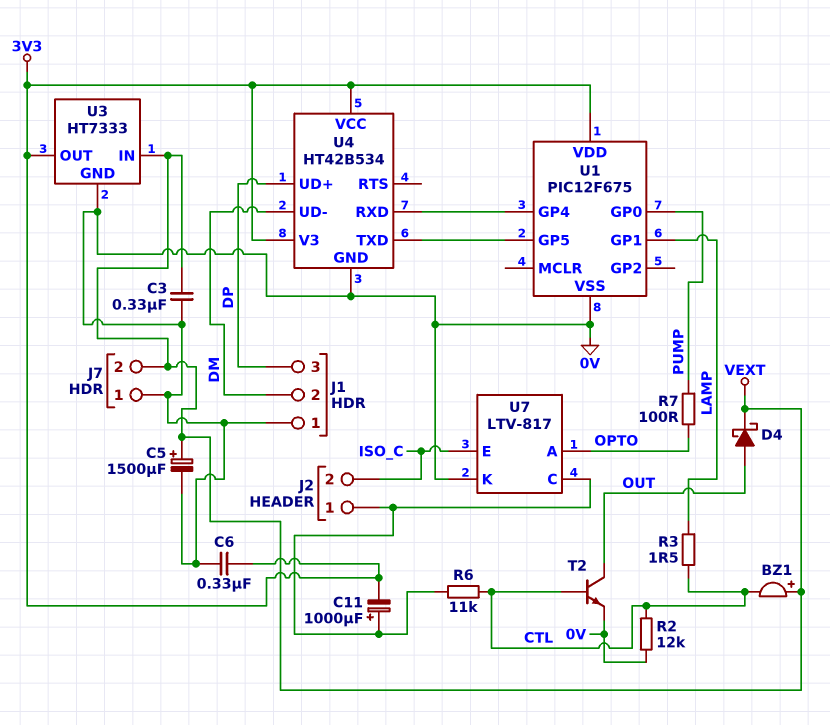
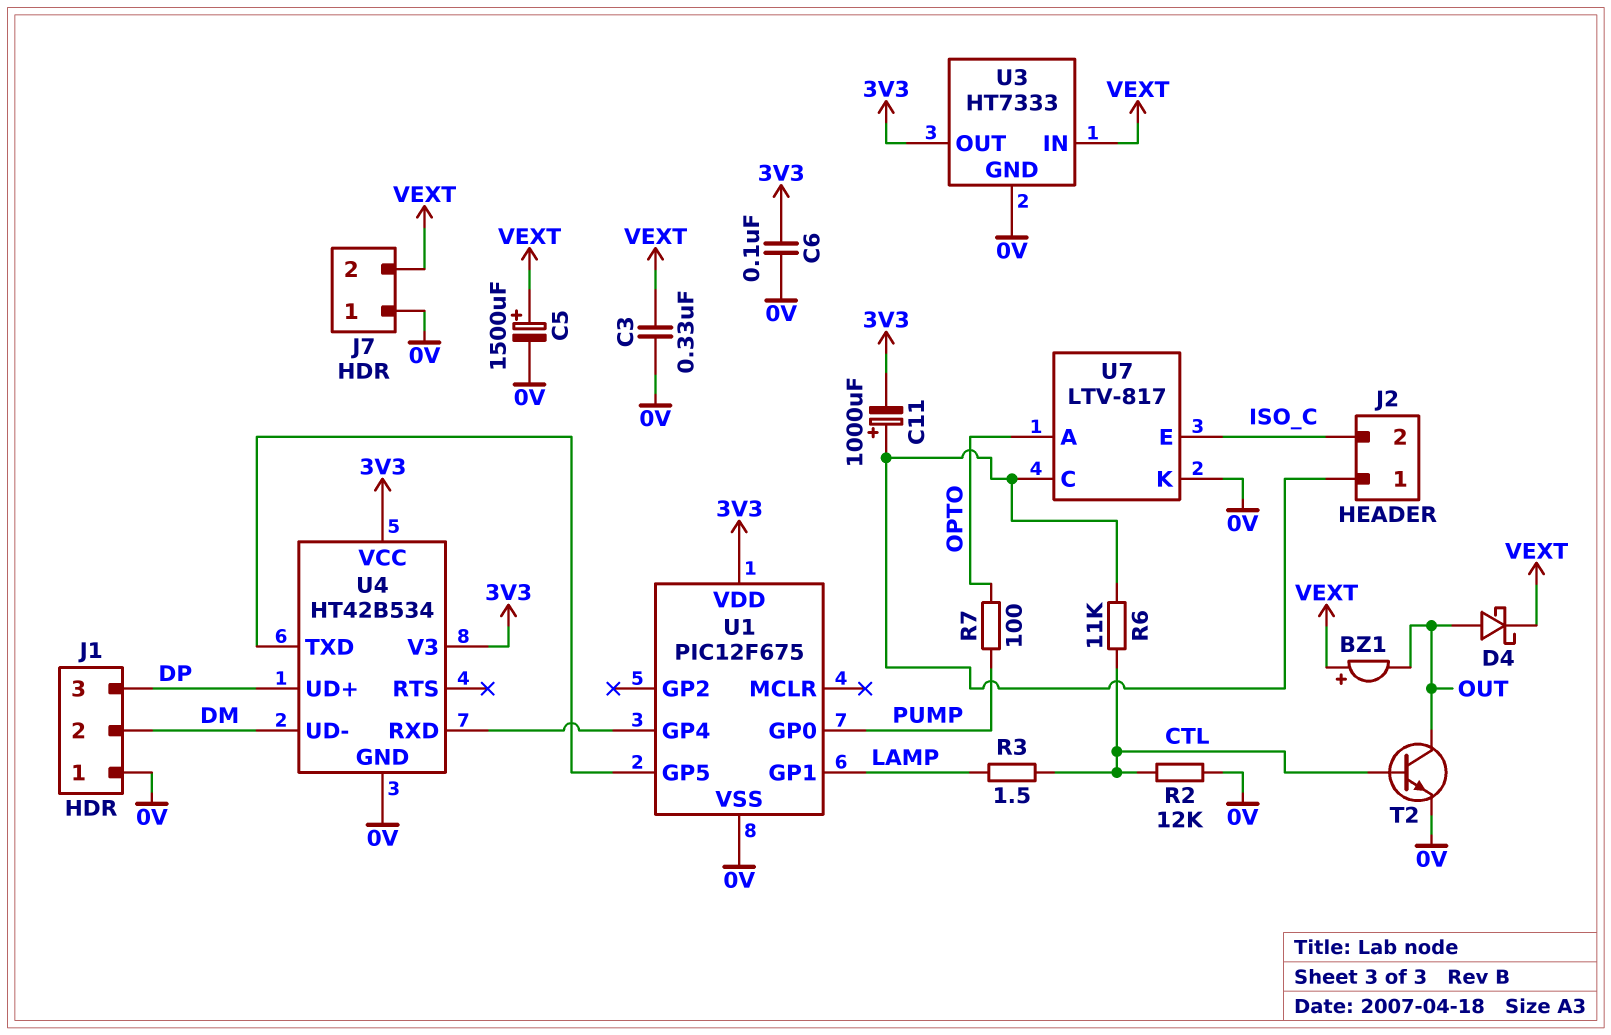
BZ1: buzzer (plus VEXT, minus CTL) -> buzzer (plus VEXT, minus OUT)
C6: 330nF (0V, 3V3) -> 100nF (0V, 3V3)

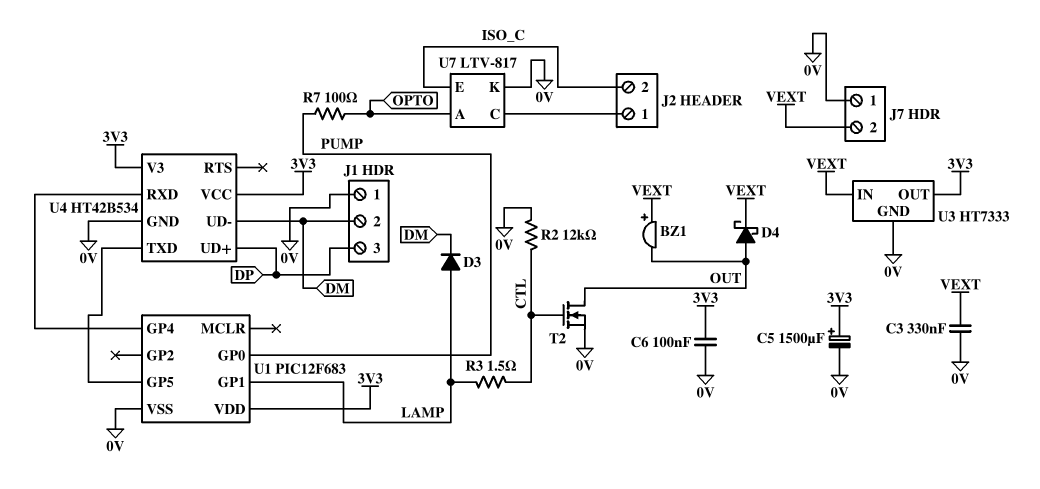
C5: 1500uF (plus VEXT, minus 0V) -> 1500uF (plus 3V3, minus 0V)
C11: 1000uF (plus J2/1, minus 3V3) -> none
D3: none -> diode (A LAMP, K DM)
R6: 11k (CTL, J2/1) -> none
T2: NPN (B CTL, C OUT, E 0V) -> NMOS (G CTL, D OUT, S 0V)
U1: PIC12F675 -> PIC12F683

